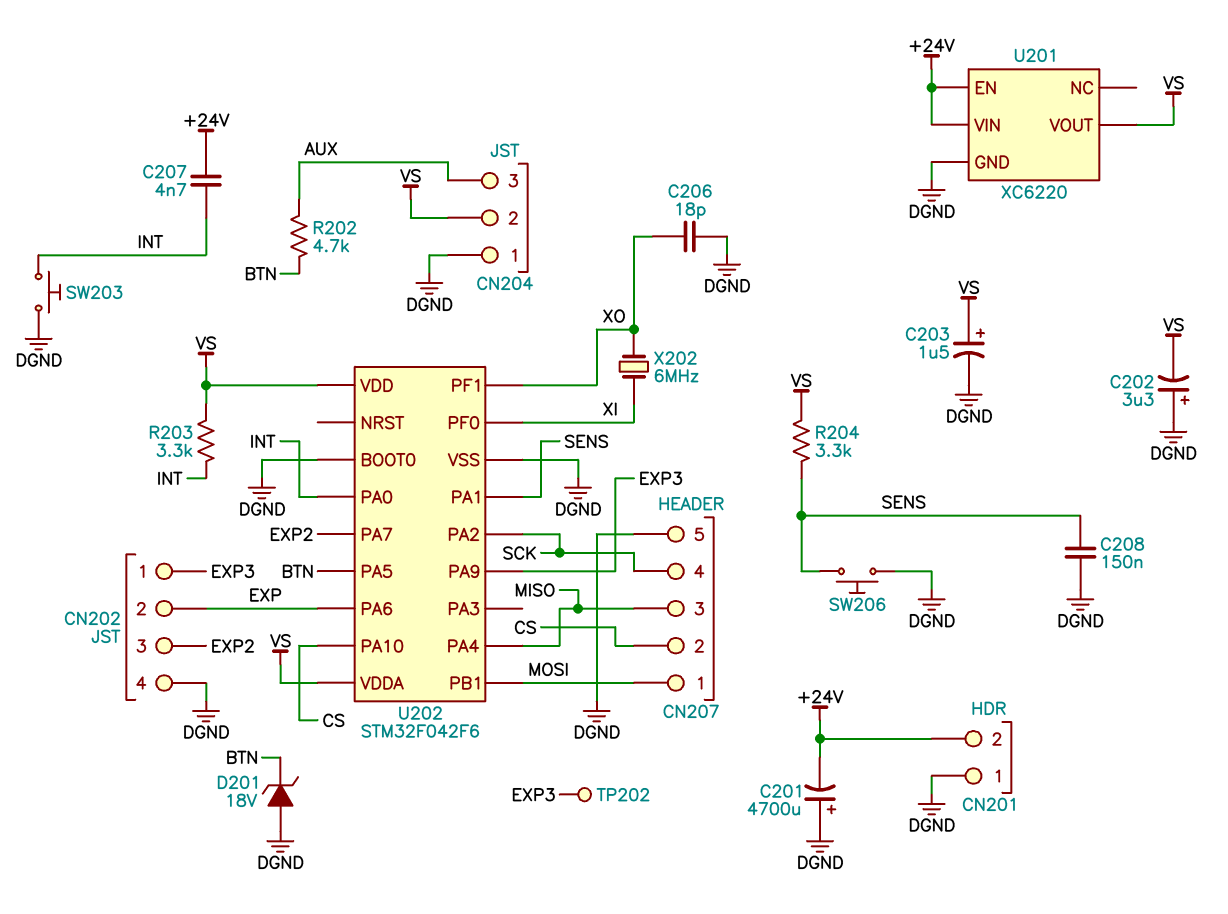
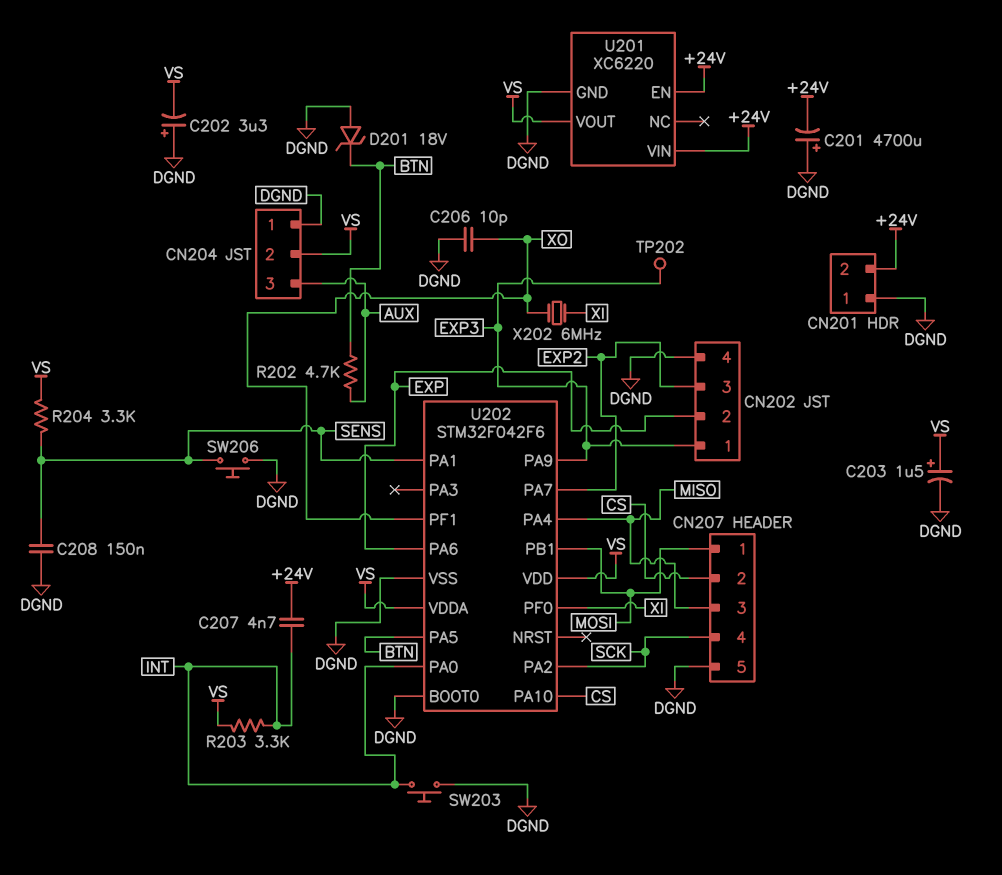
C206: 18pF (DGND, XO) -> 10pF (DGND, XO)

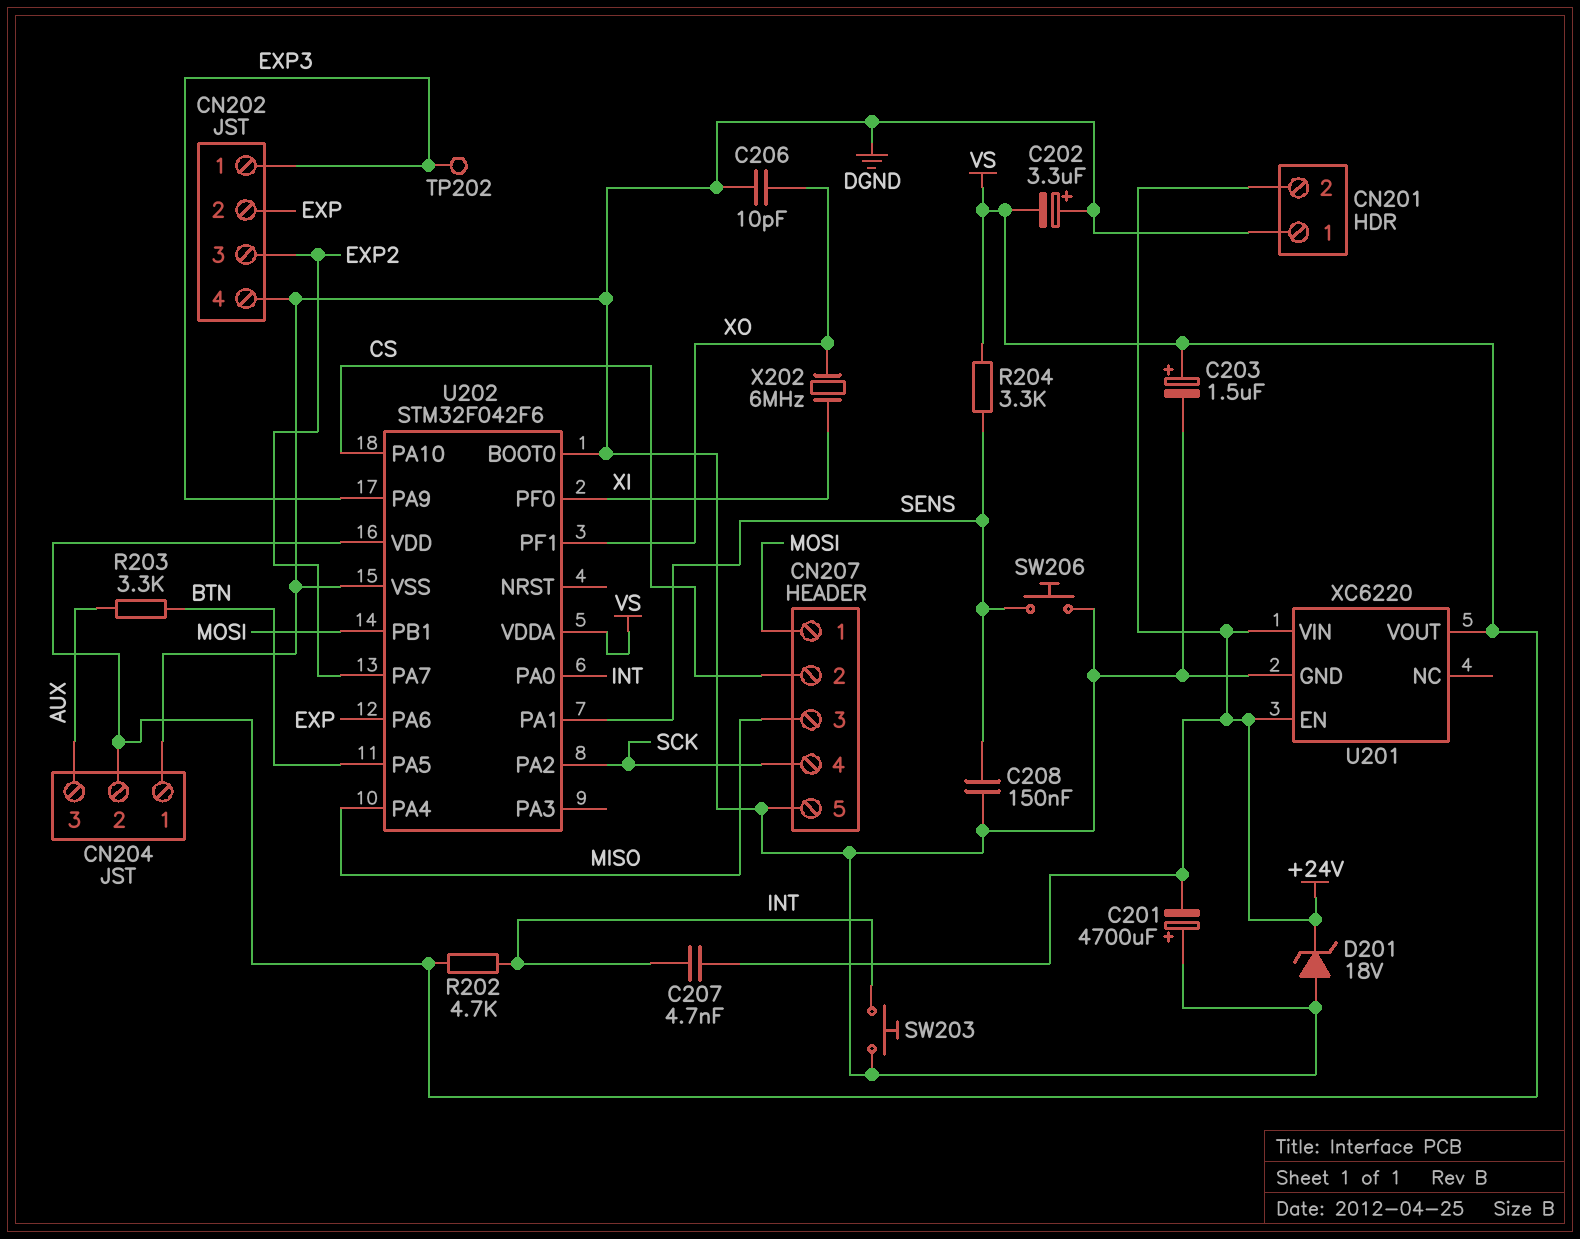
D201: zener 18V (A DGND, K BTN) -> zener 18V (A DGND, K +24V)
R202: 4.7k (AUX, BTN) -> 4.7k (INT, VS)
R203: 3.3k (INT, VS) -> 3.3k (AUX, BTN)

